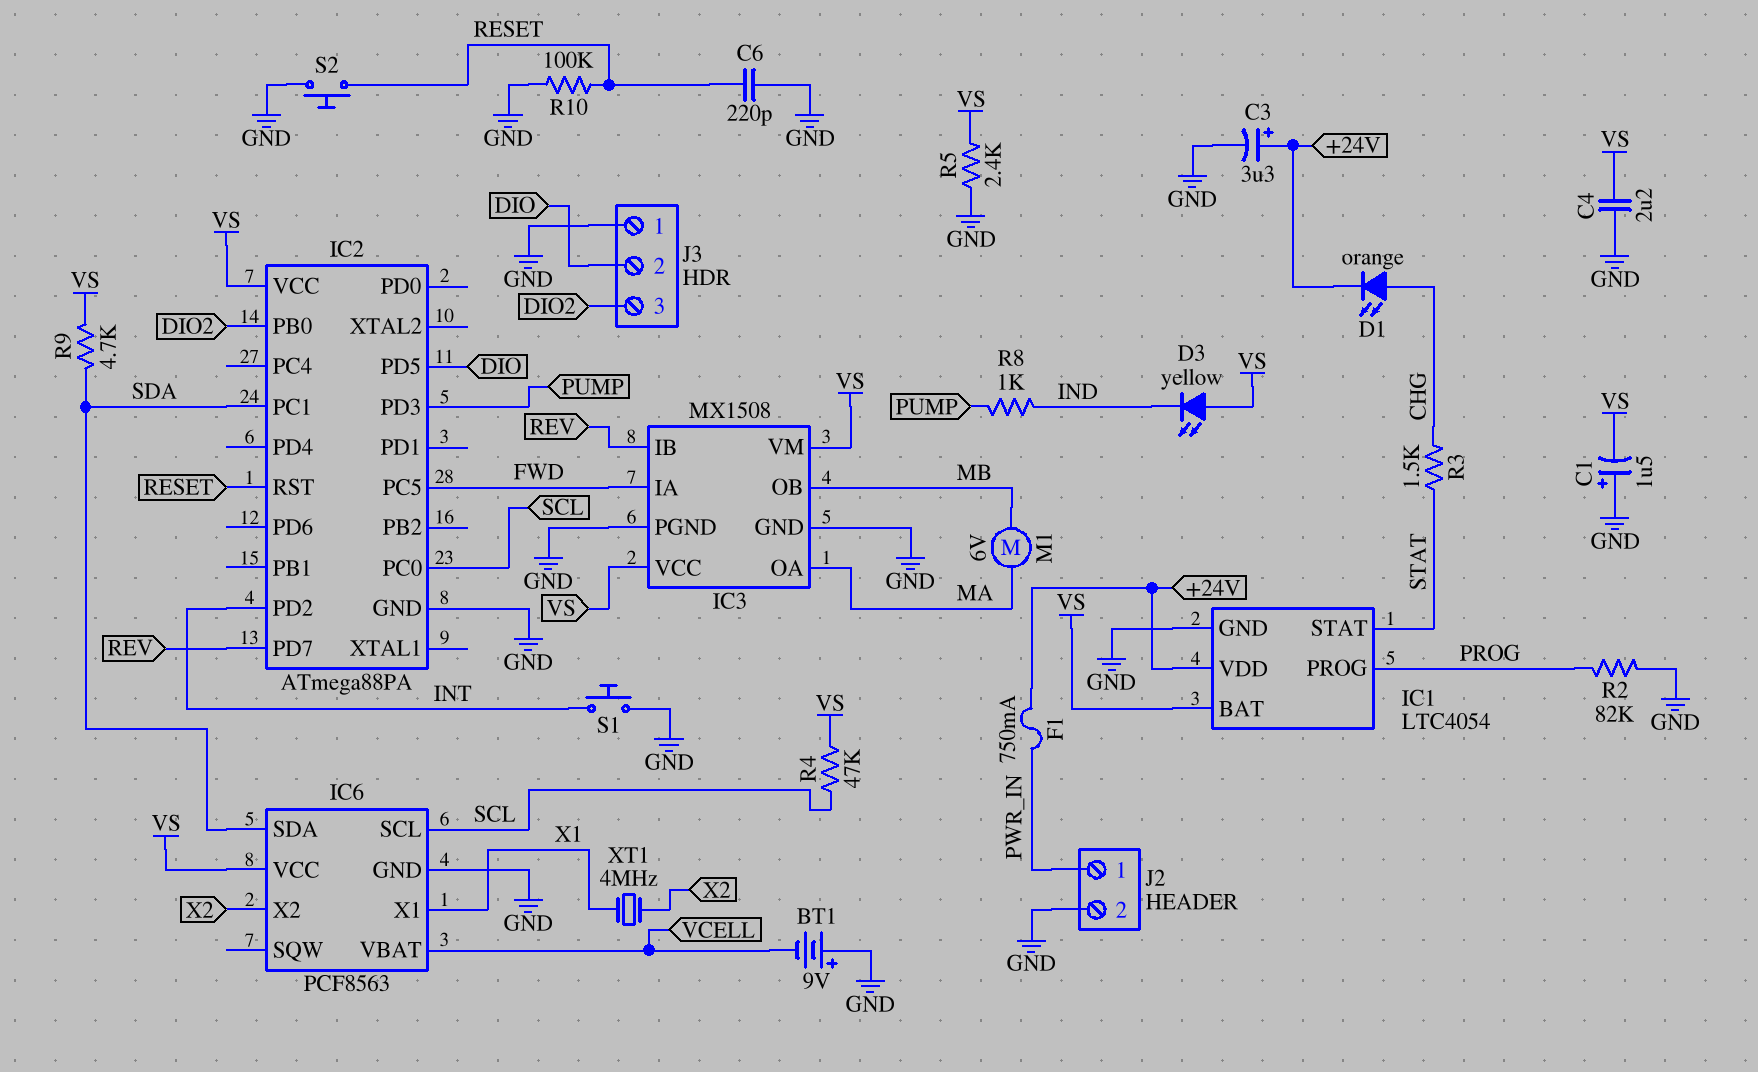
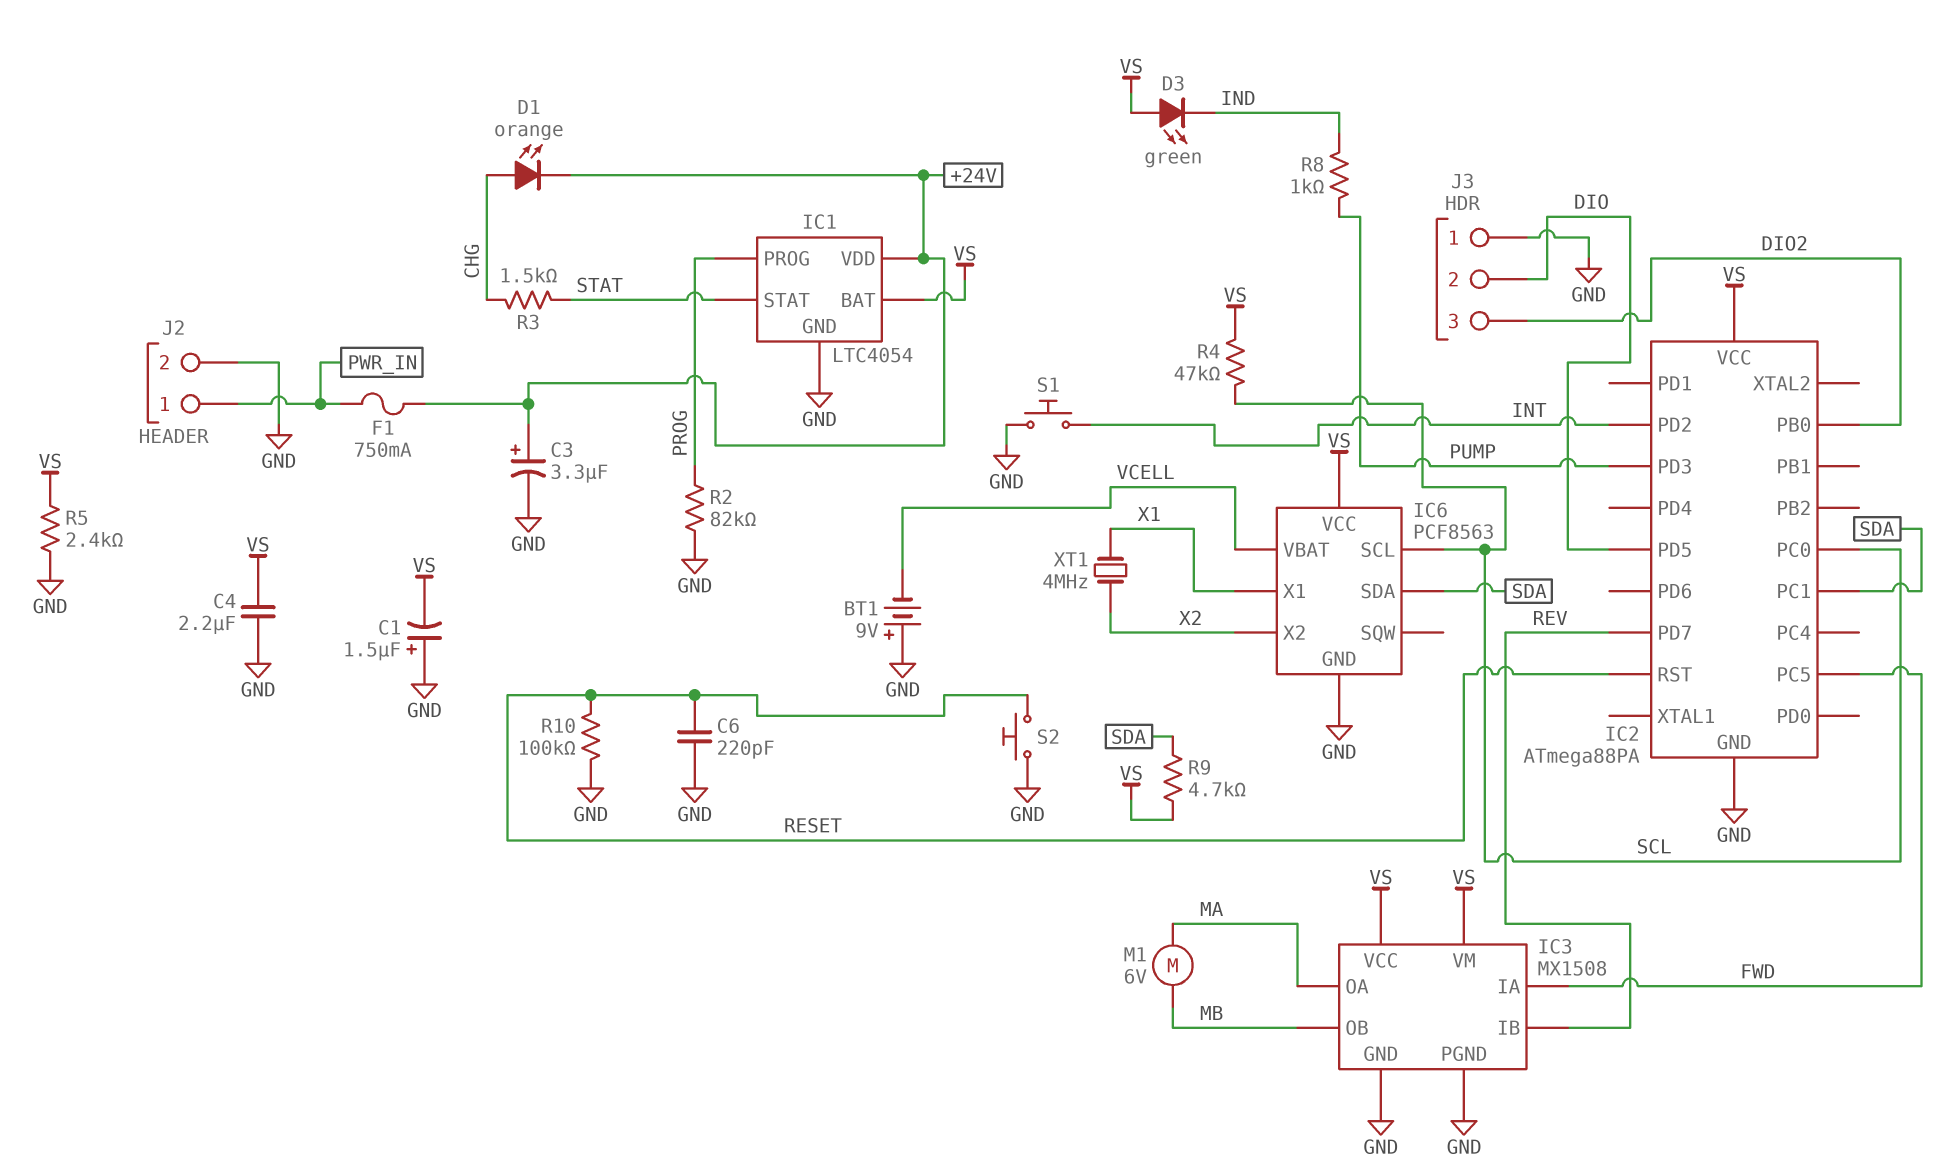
D3: LED yellow (A VS, K IND) -> LED green (A VS, K IND)

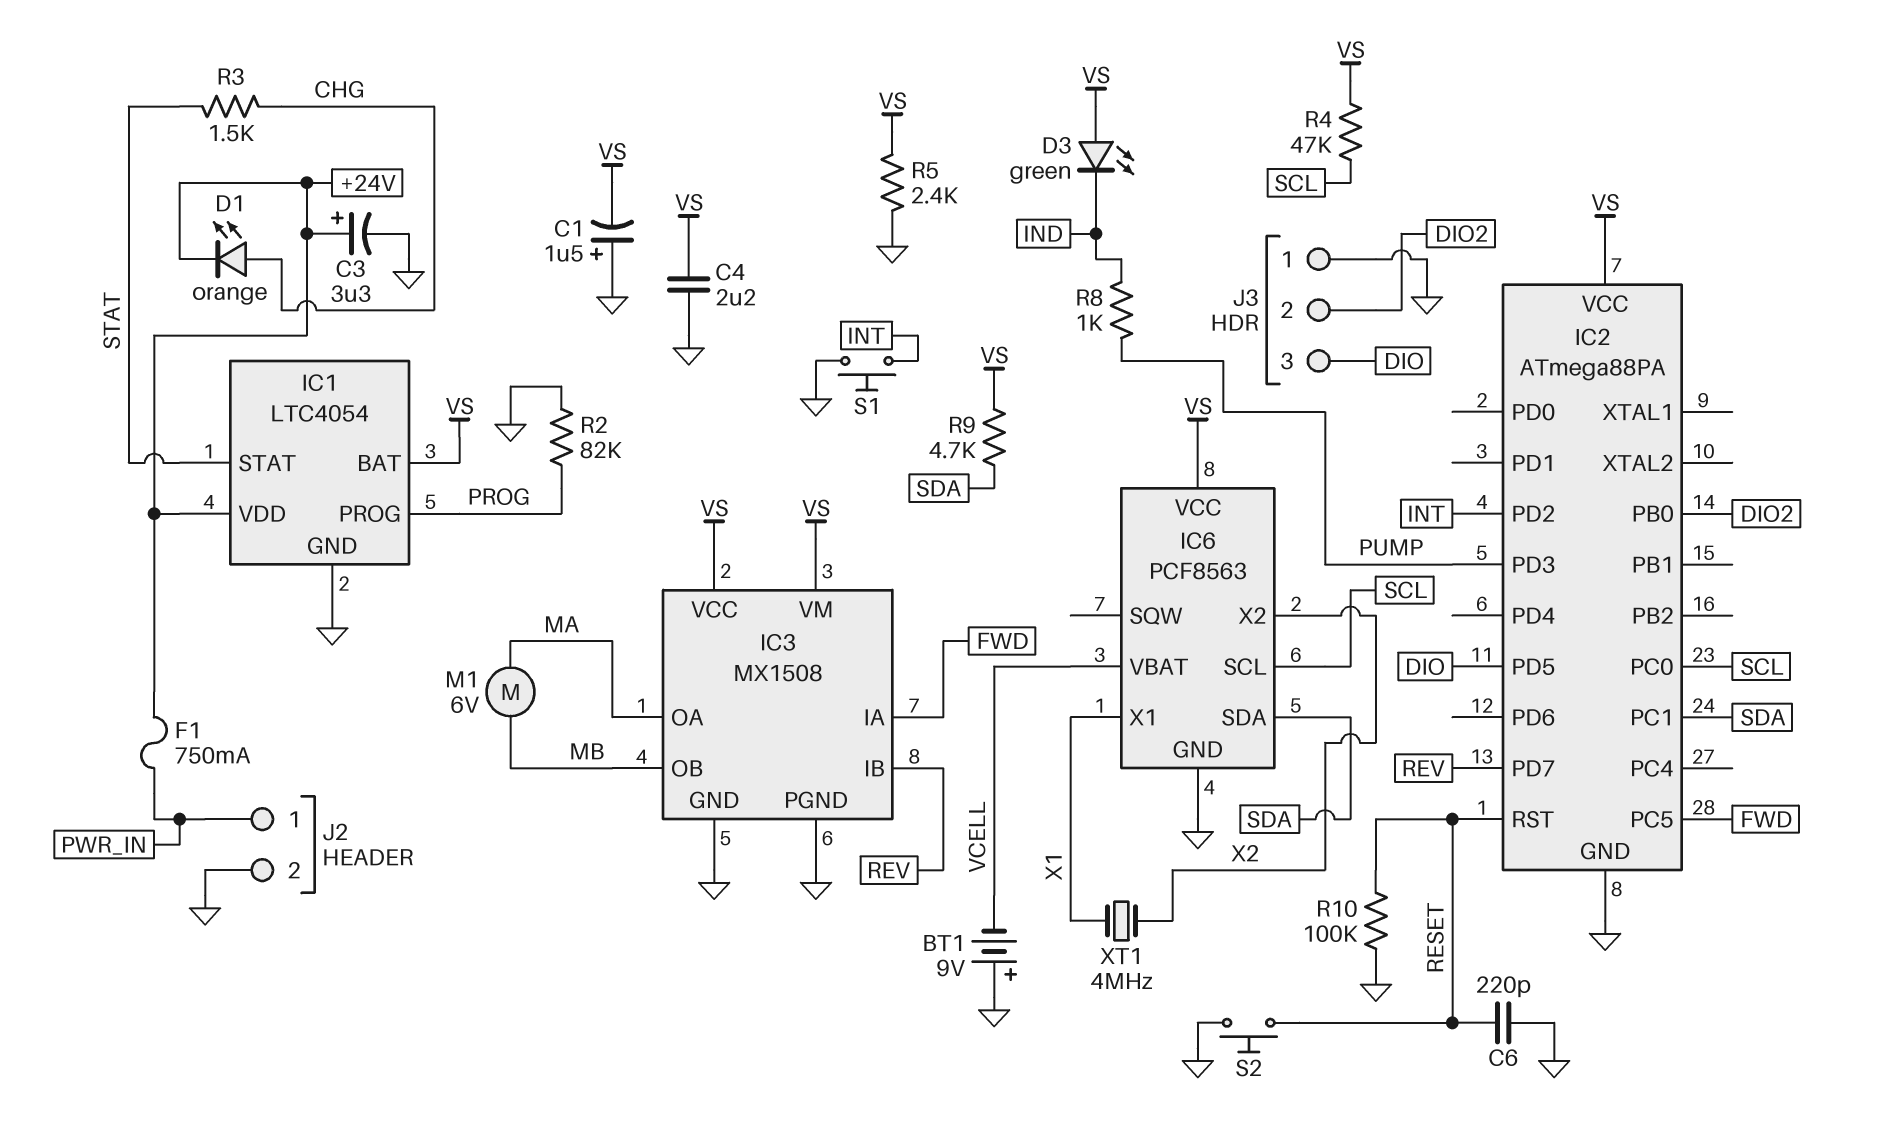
J3 pin 2: DIO -> DIO2
J3 pin 3: DIO2 -> DIO

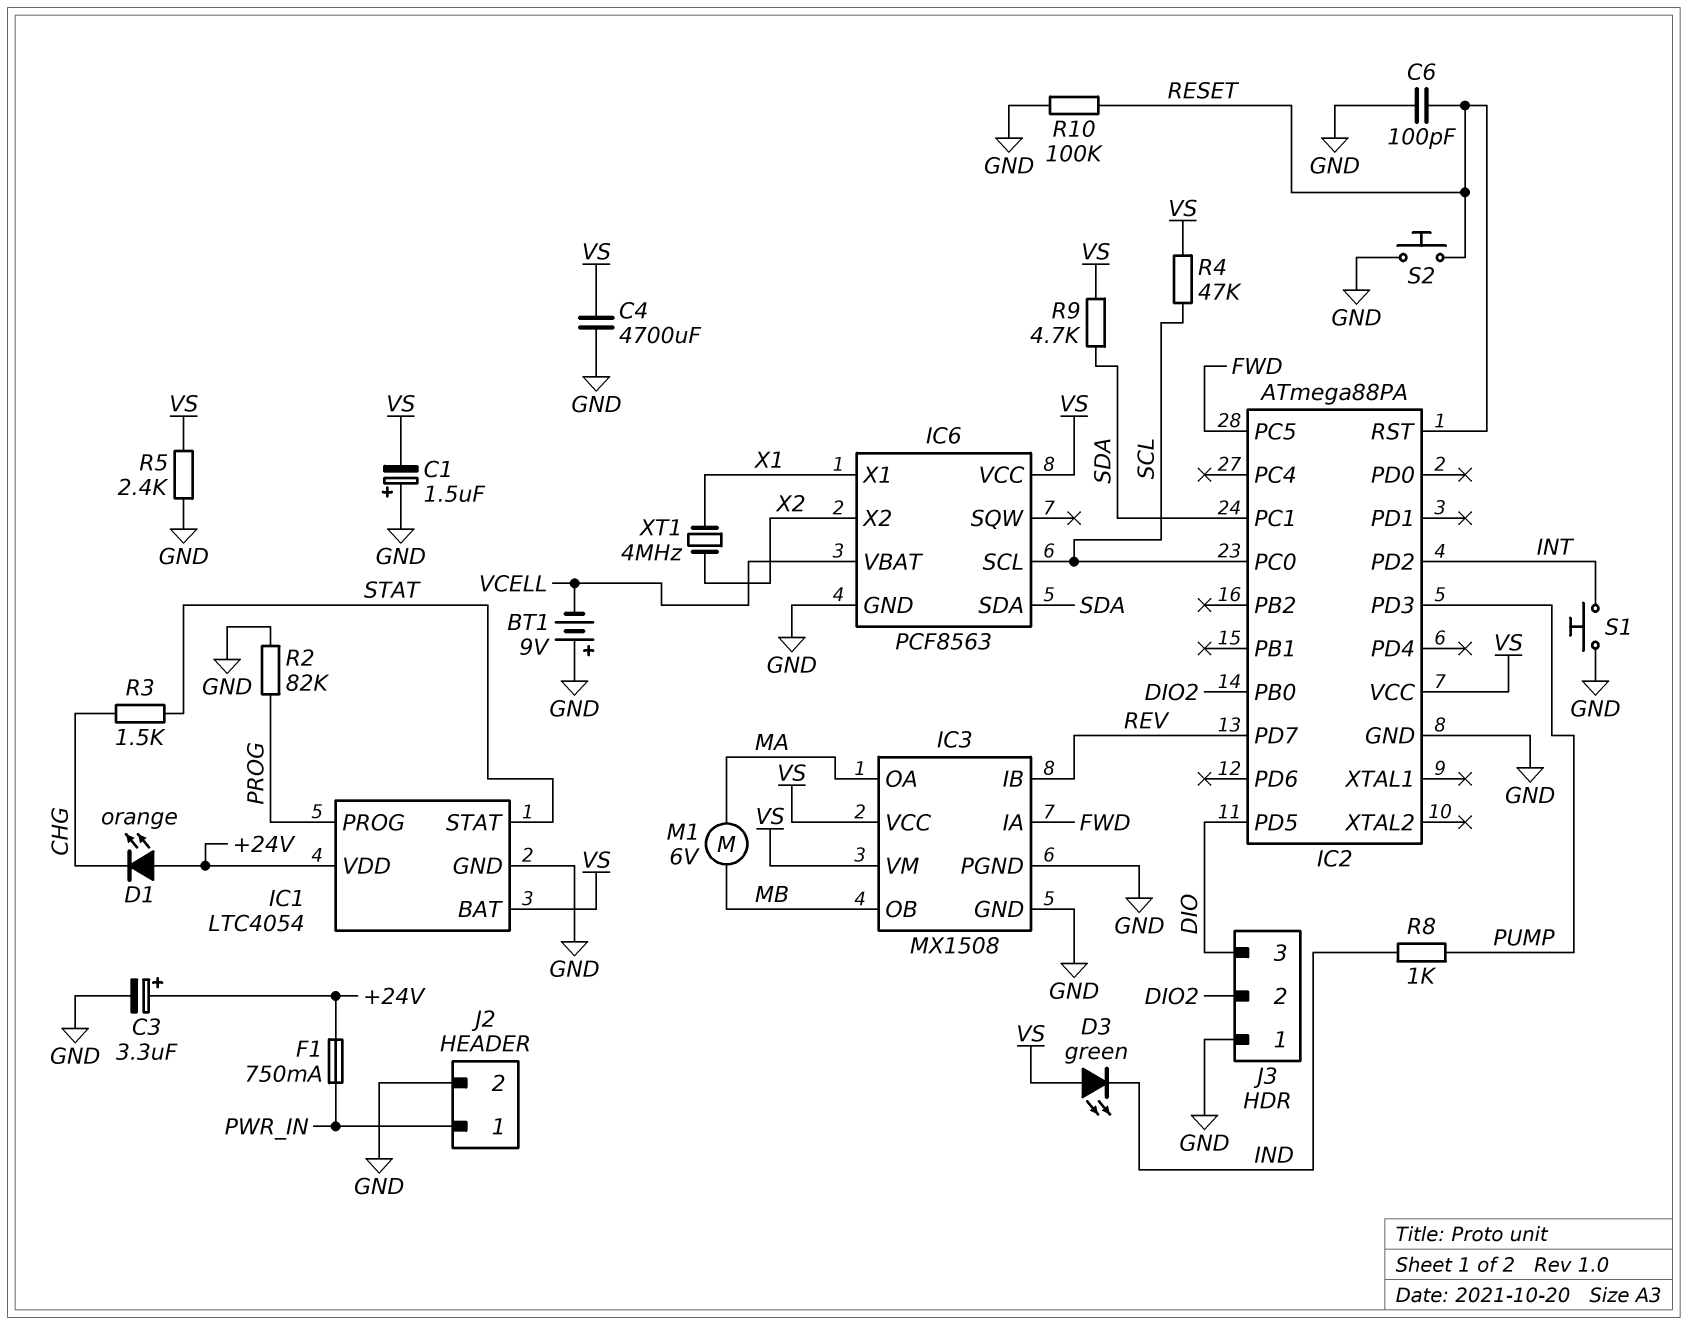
C4: 2.2uF (GND, VS) -> 4700uF (GND, VS)
C6: 220pF (GND, RESET) -> 100pF (GND, RESET)
D1: LED orange (A CHG, K +24V) -> LED orange (A +24V, K CHG)

